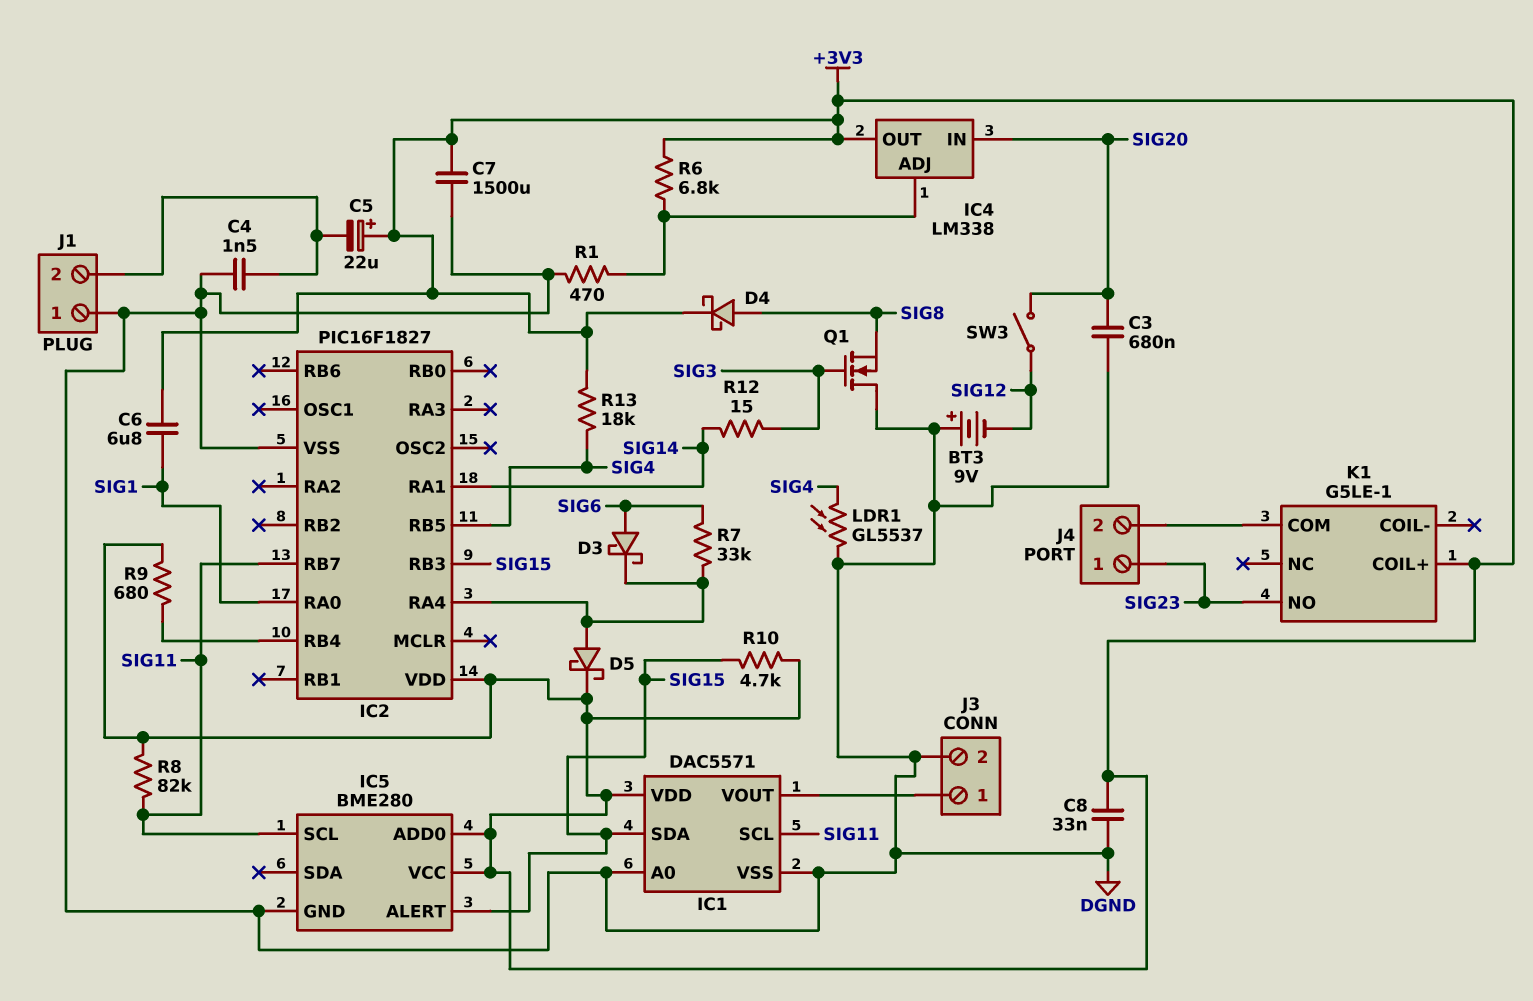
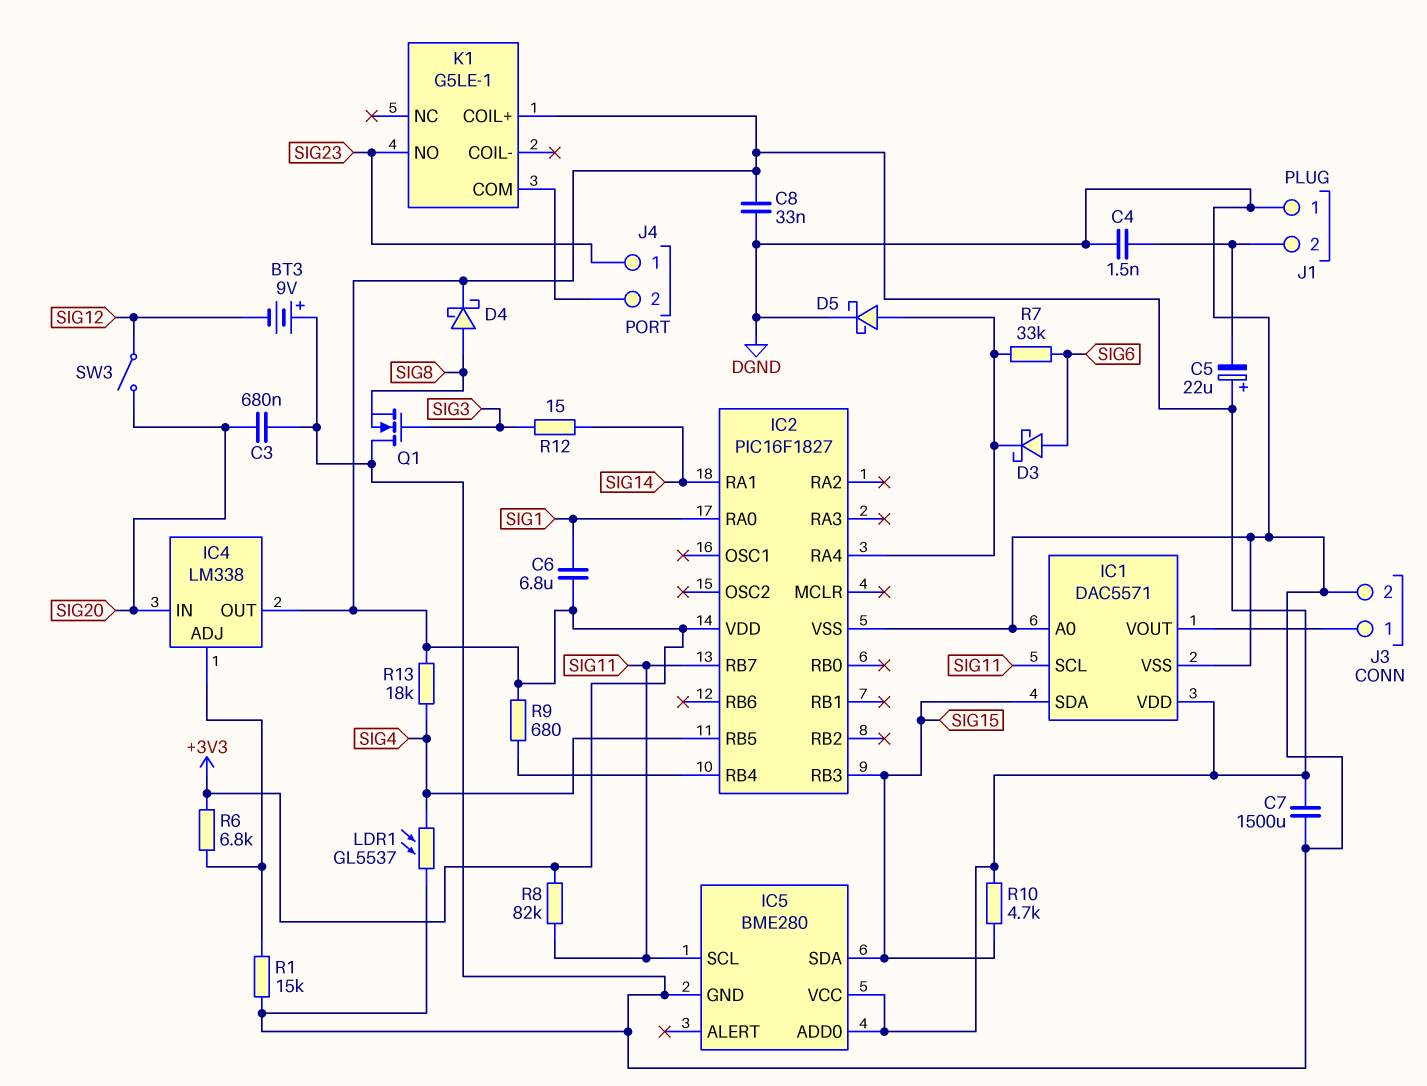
D5: schottky (A IC2/RA4, K +3V3) -> schottky (A IC2/RA4, K DGND)
IC5 pin ALERT: SIG15 -> none
IC5 pin SDA: none -> SIG15
R1: 470 (DGND, IC4/ADJ) -> 15k (DGND, IC4/ADJ)

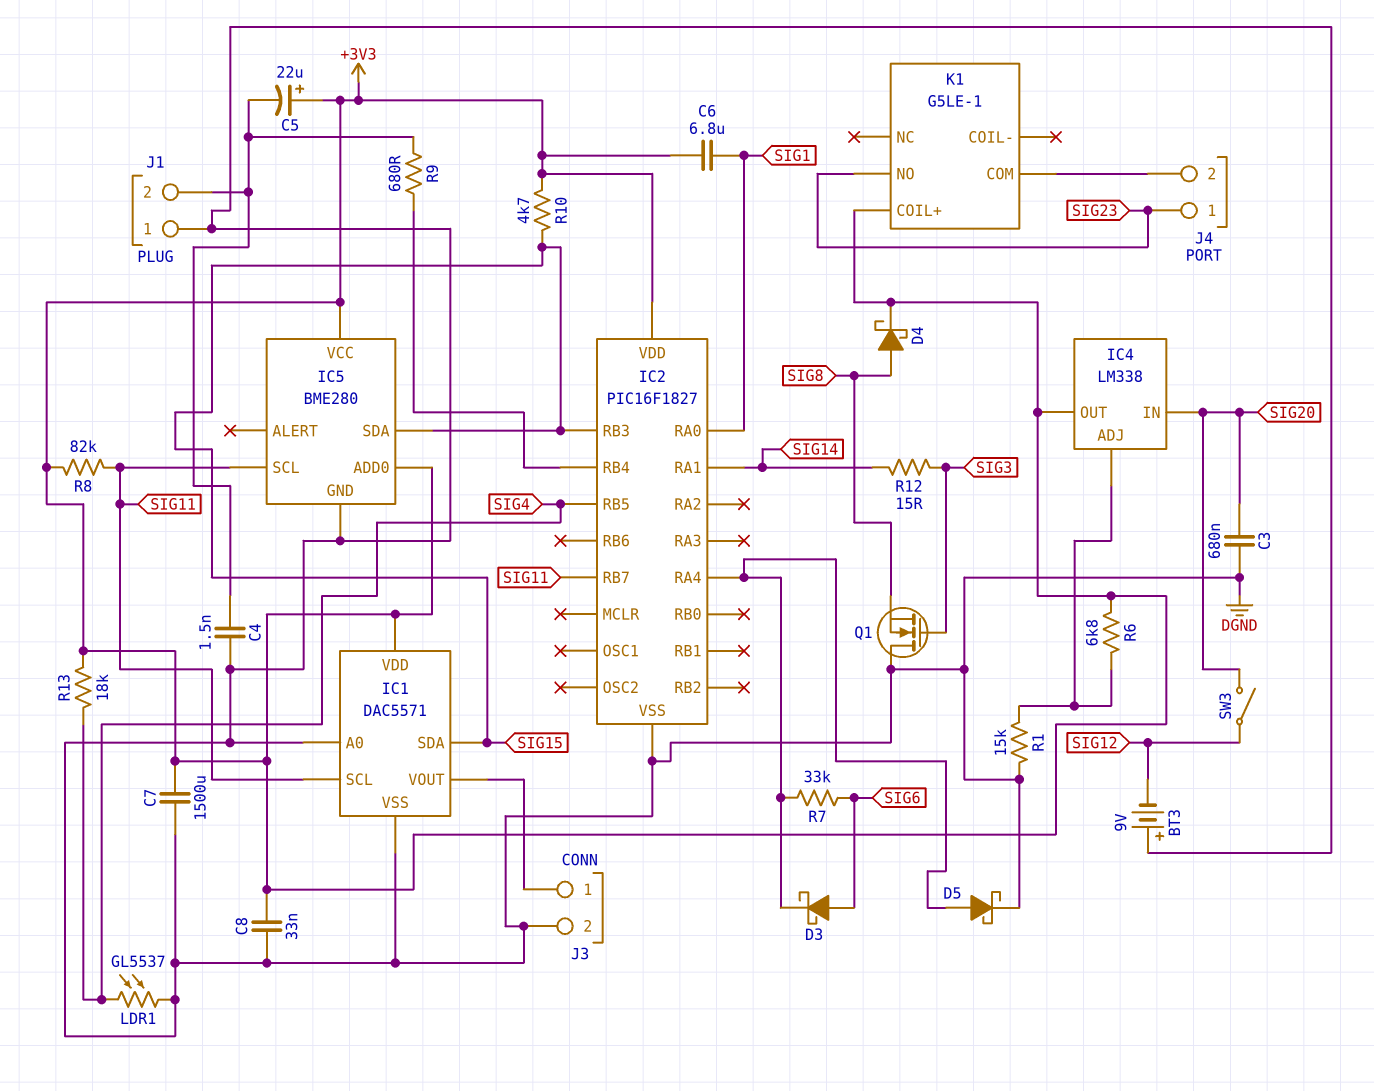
R9: 680 (+3V3, IC2/RB4) -> 680 (IC2/RB4, J1/2)

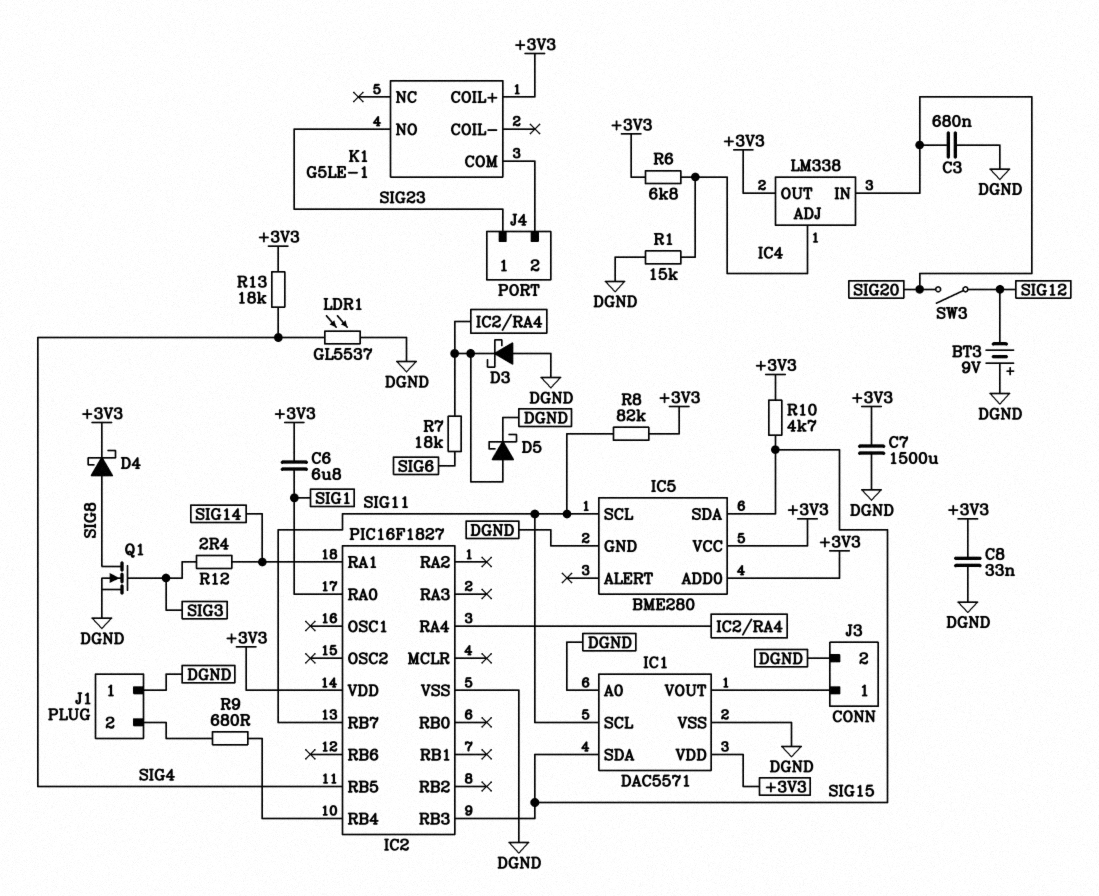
C4: 1.5nF (DGND, J1/2) -> none
C5: 22uF (plus +3V3, minus J1/2) -> none
D3: schottky (A SIG6, K IC2/RA4) -> schottky (A DGND, K IC2/RA4)
Q1: NMOS (G SIG3, D DGND, S SIG8) -> NMOS (G SIG3, D SIG8, S DGND)
R7: 33k (IC2/RA4, SIG6) -> 18k (IC2/RA4, SIG6)
R12: 15 (SIG3, SIG14) -> 2.4 (SIG3, SIG14)

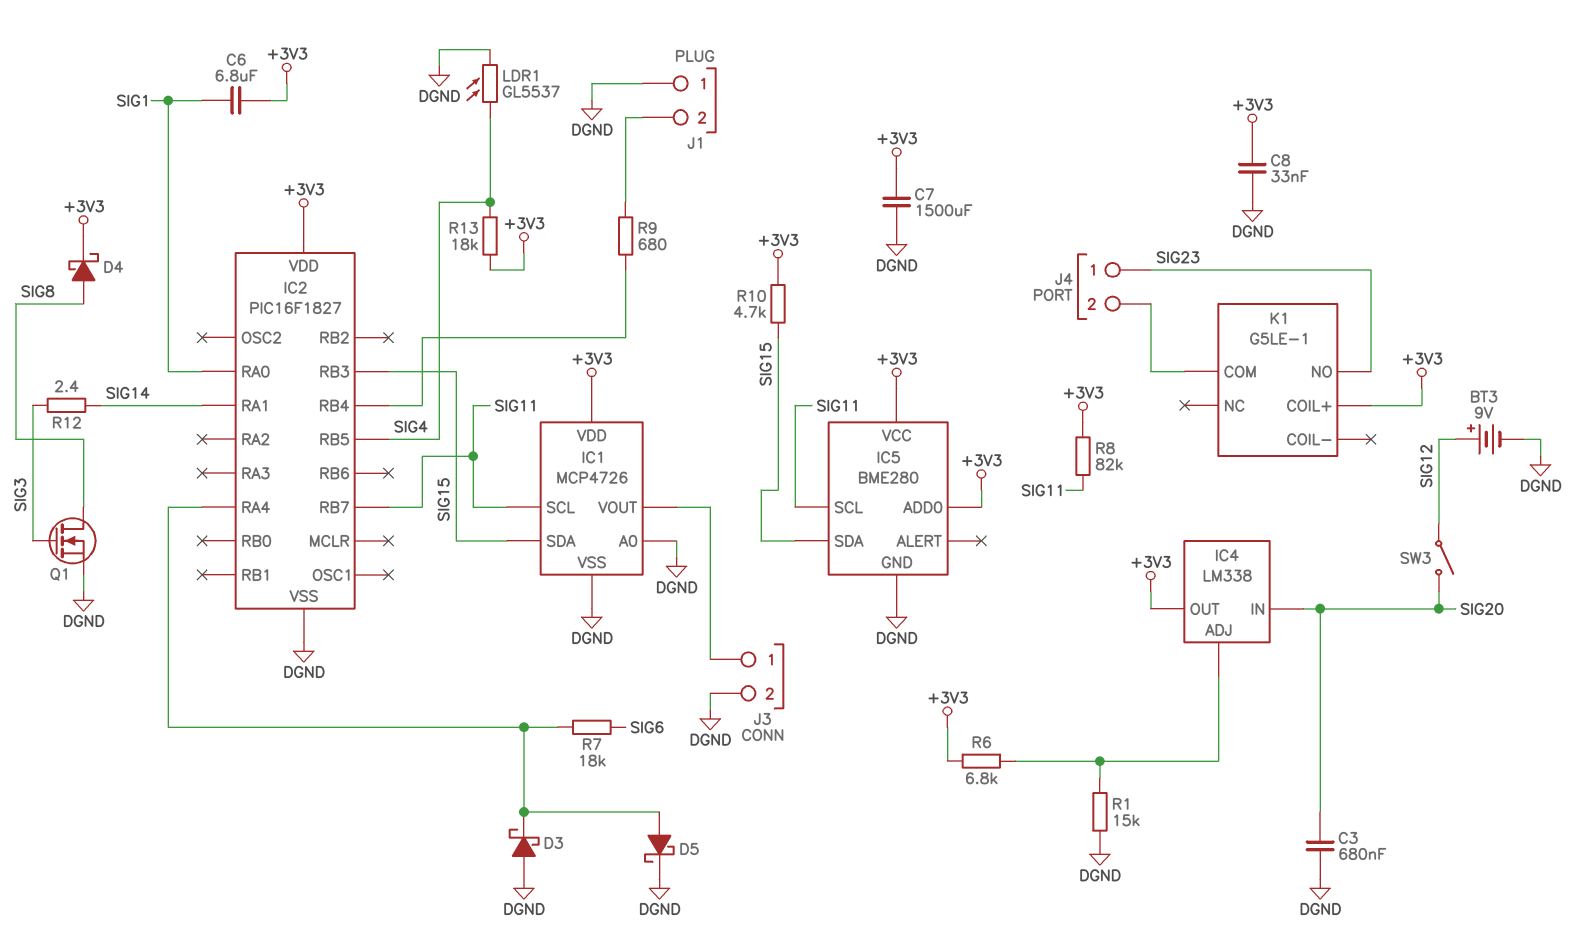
BT3: 9V (plus DGND, minus SIG12) -> 9V (plus SIG12, minus DGND)
IC1: DAC5571 -> MCP4726

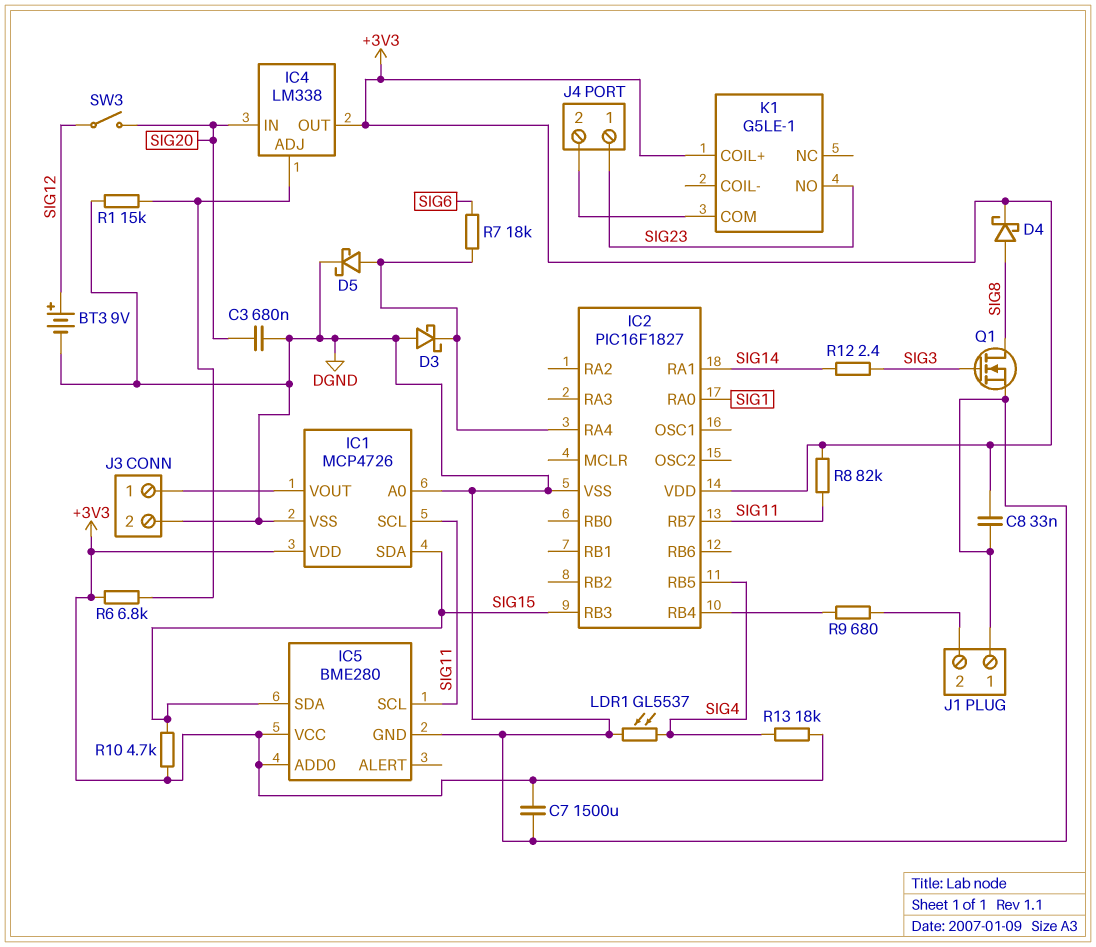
C6: 6.8uF (+3V3, SIG1) -> none

